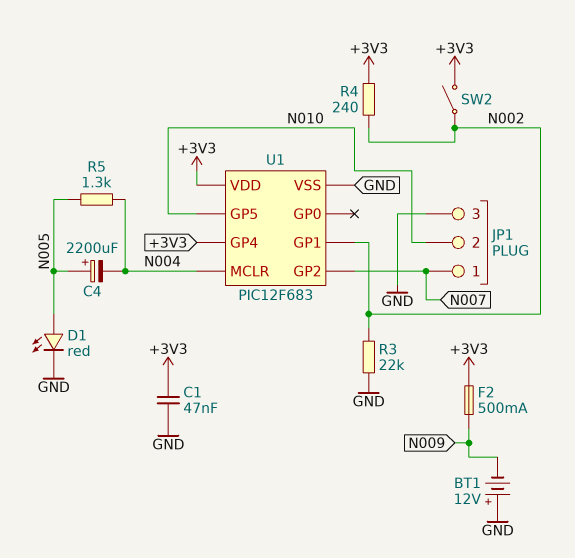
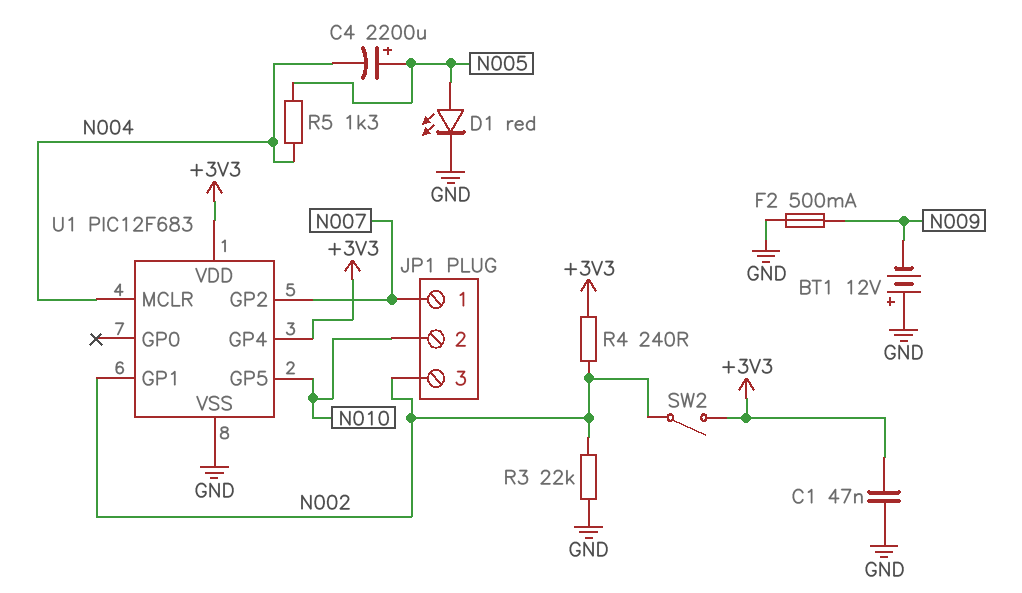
F2: 500mA (+3V3, N009) -> 500mA (GND, N009)
JP1 pin 3: GND -> N002

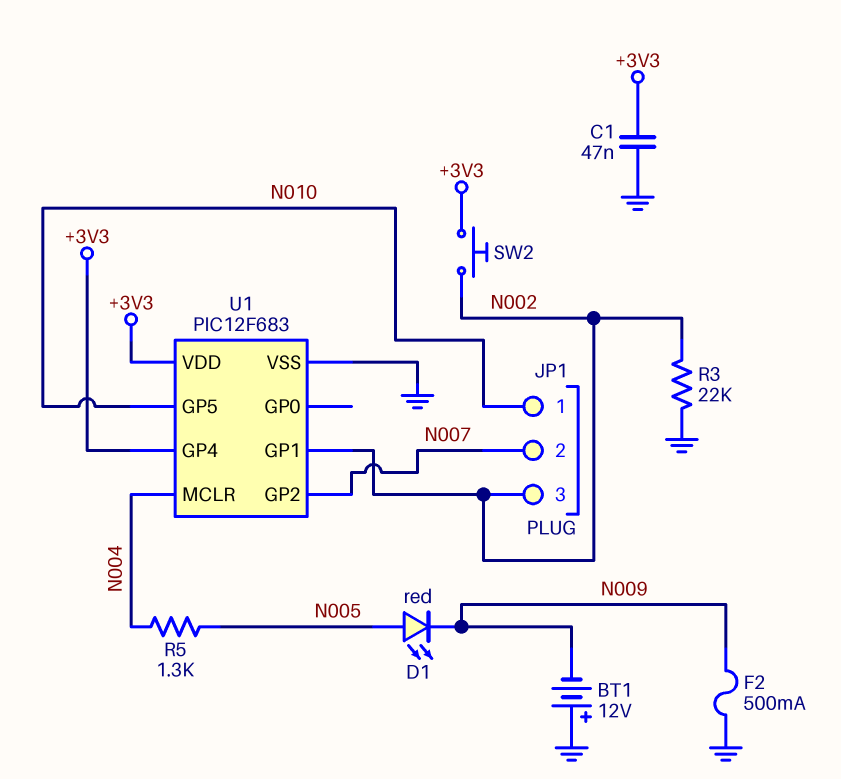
C4: 2200uF (plus N005, minus N004) -> none
D1: LED red (A N005, K GND) -> LED red (A N005, K N009)
JP1 pin 1: N007 -> N010
JP1 pin 2: N010 -> N007
R4: 240 (+3V3, N002) -> none
SW2: switch (+3V3, N002) -> button (+3V3, N002)

